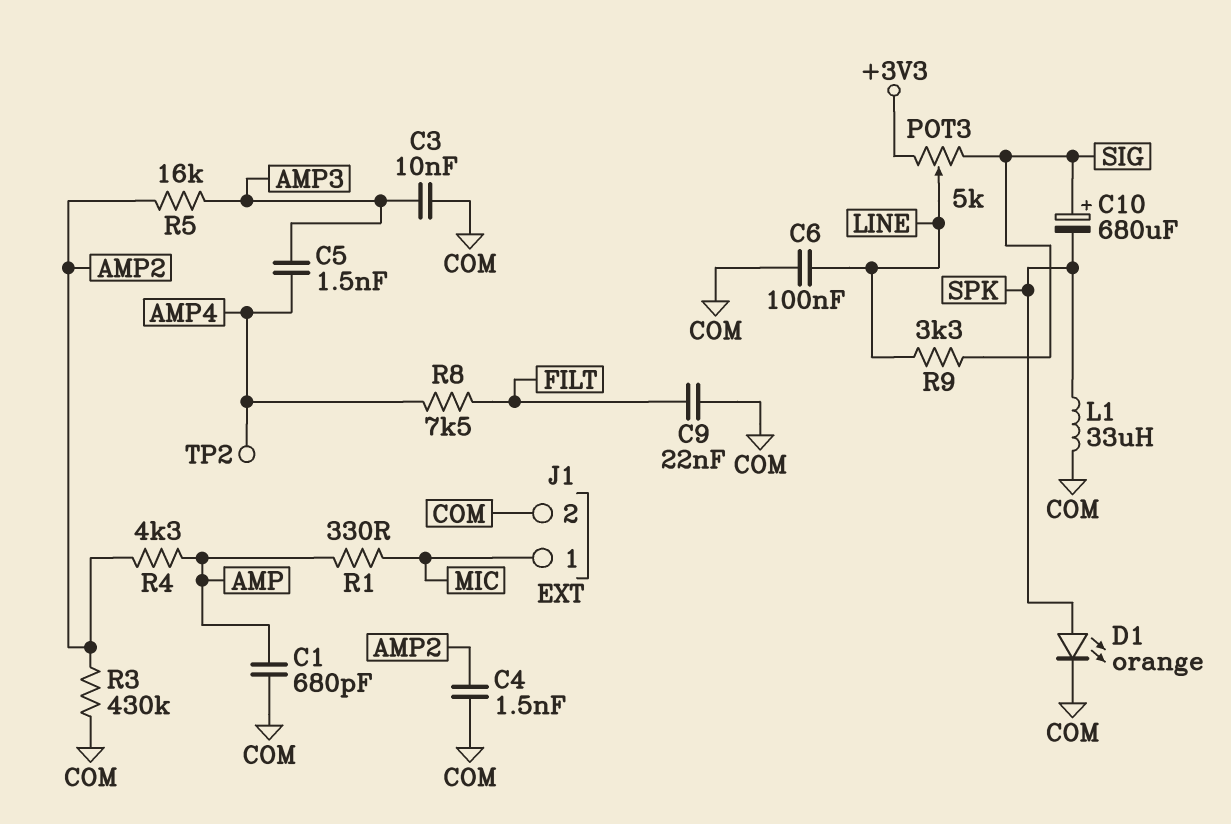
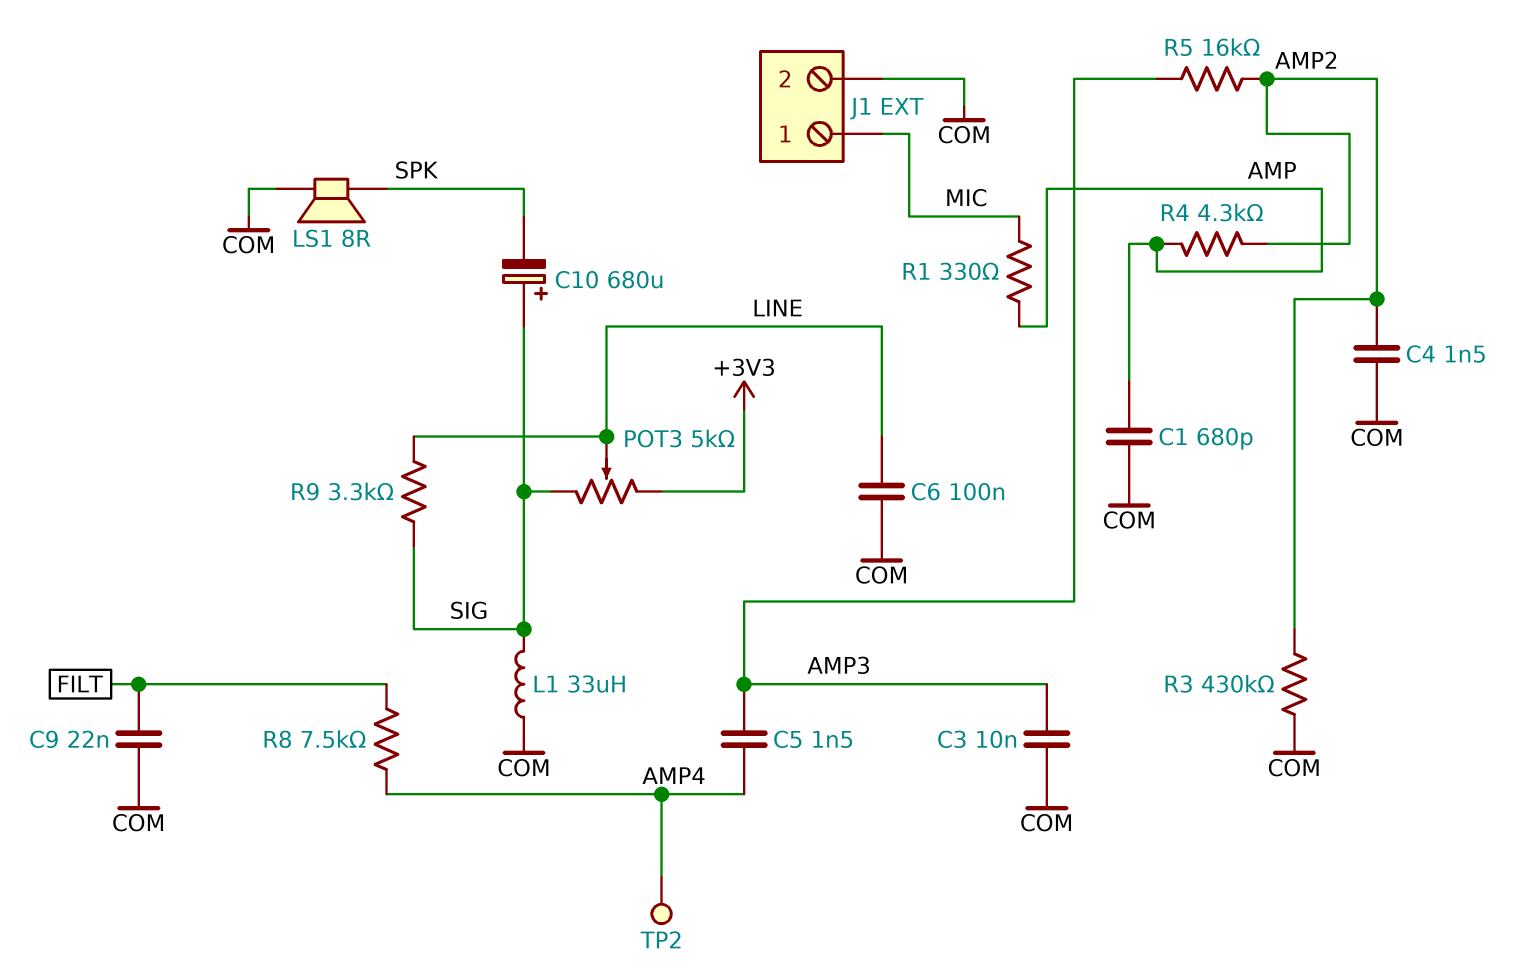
D1: LED orange (A SPK, K COM) -> none
L1: 33uH (COM, SPK) -> 33uH (COM, SIG)
LS1: none -> speaker 8R (COM, SPK)

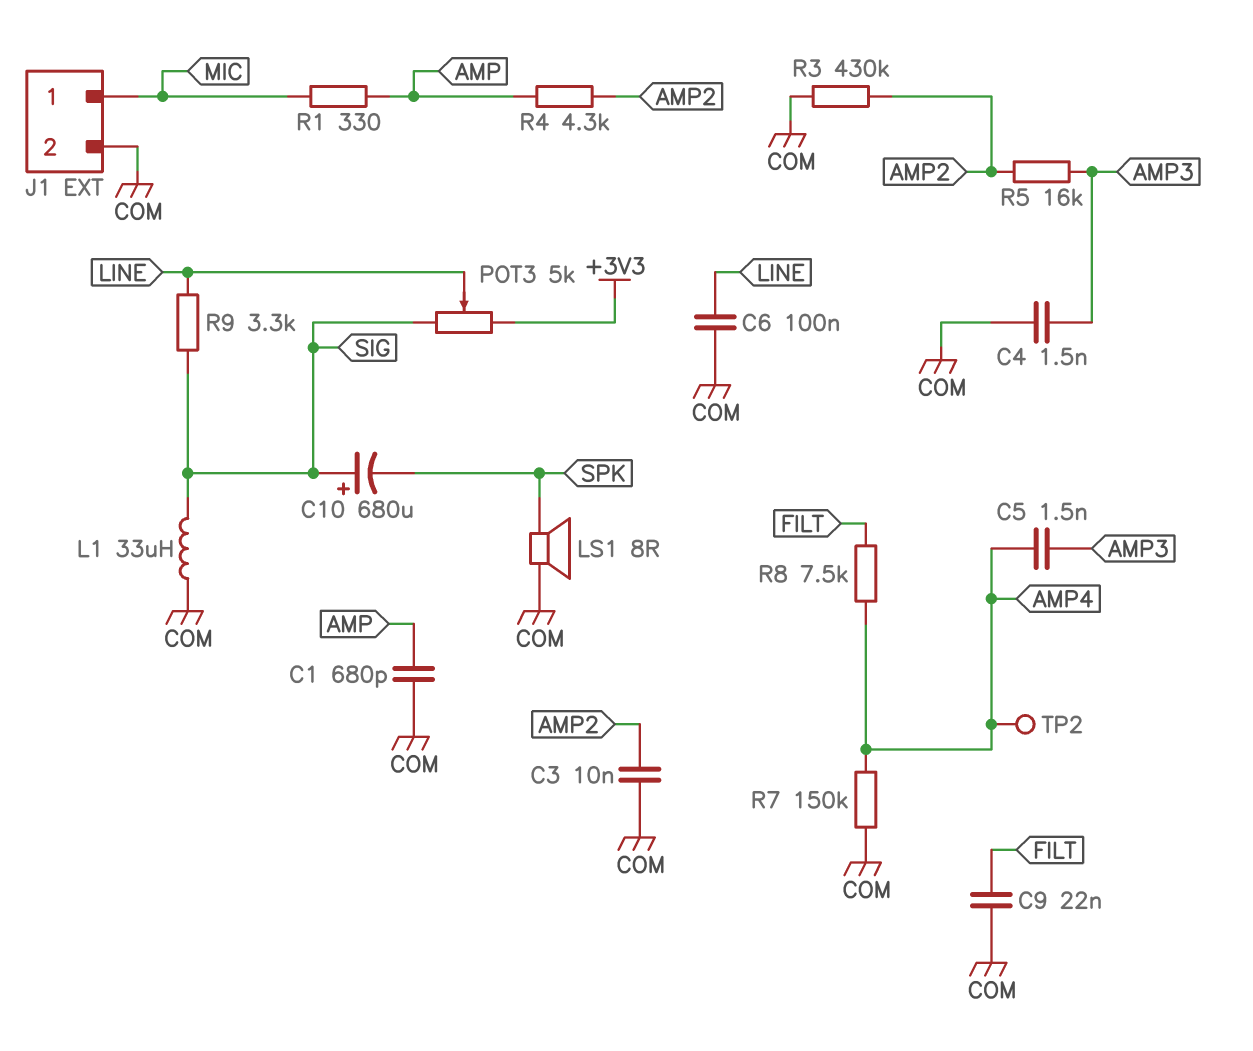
C3: 10nF (AMP3, COM) -> 10nF (AMP2, COM)
C4: 1.5nF (AMP2, COM) -> 1.5nF (AMP3, COM)
R7: none -> 150k (AMP4, COM)

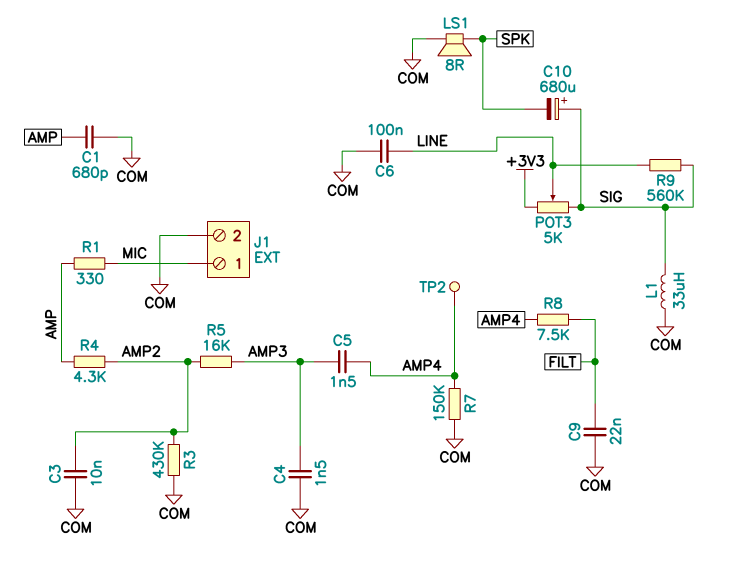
R9: 3.3k (LINE, SIG) -> 560k (LINE, SIG)

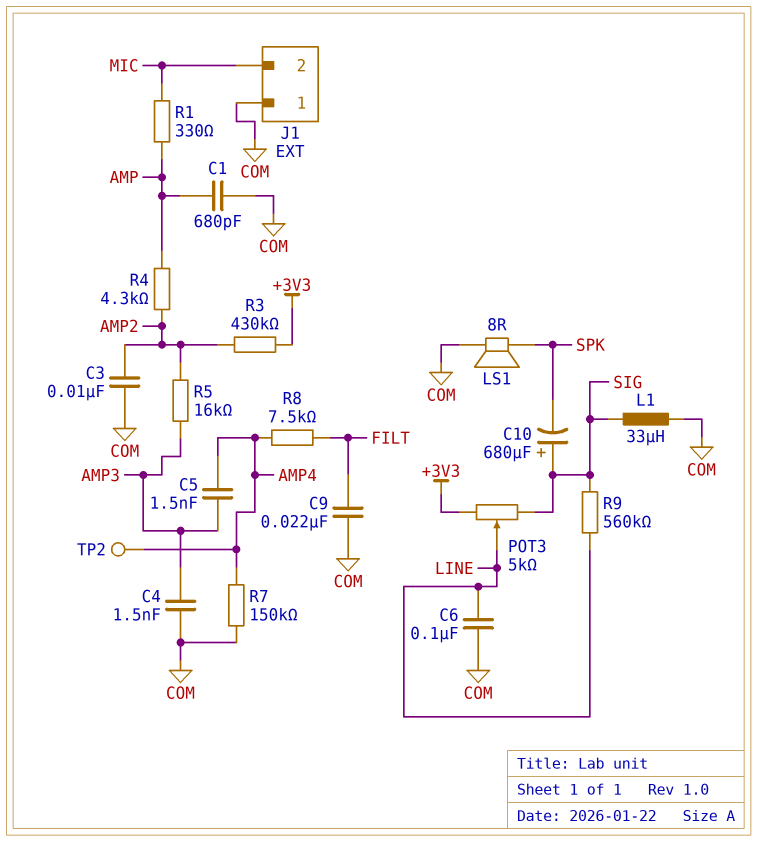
J1 pin 1: MIC -> COM
J1 pin 2: COM -> MIC
R3: 430k (AMP2, COM) -> 430k (+3V3, AMP2)

